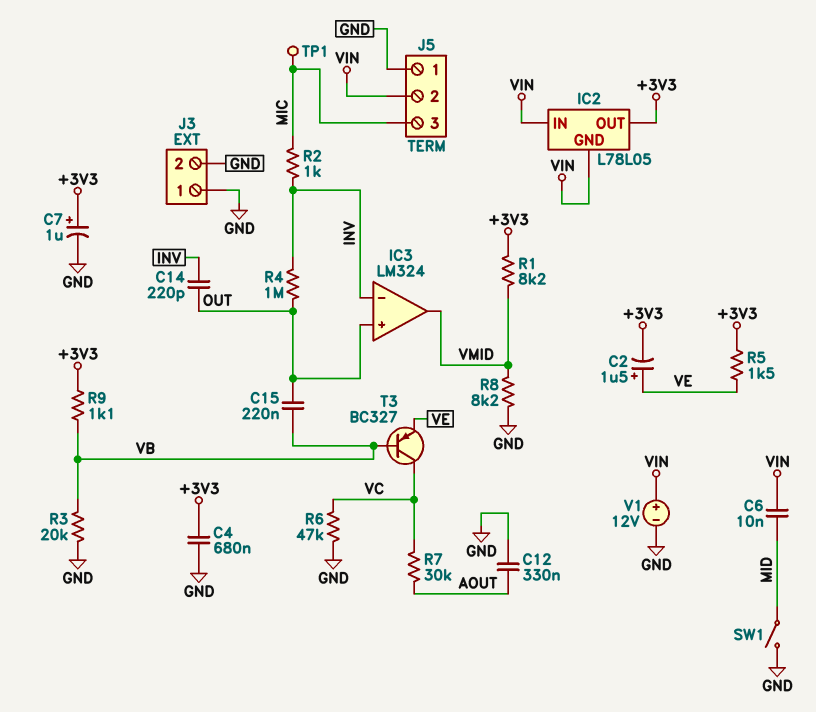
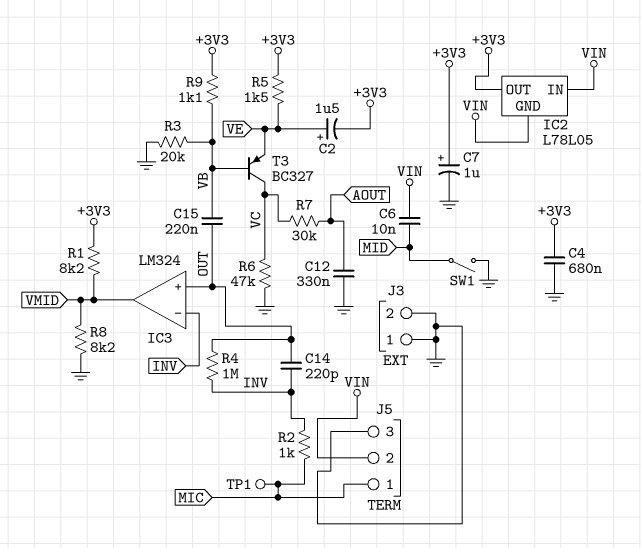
J5 pin 1: GND -> MIC
J5 pin 3: MIC -> GND
V1: 12V (plus VIN, minus GND) -> none

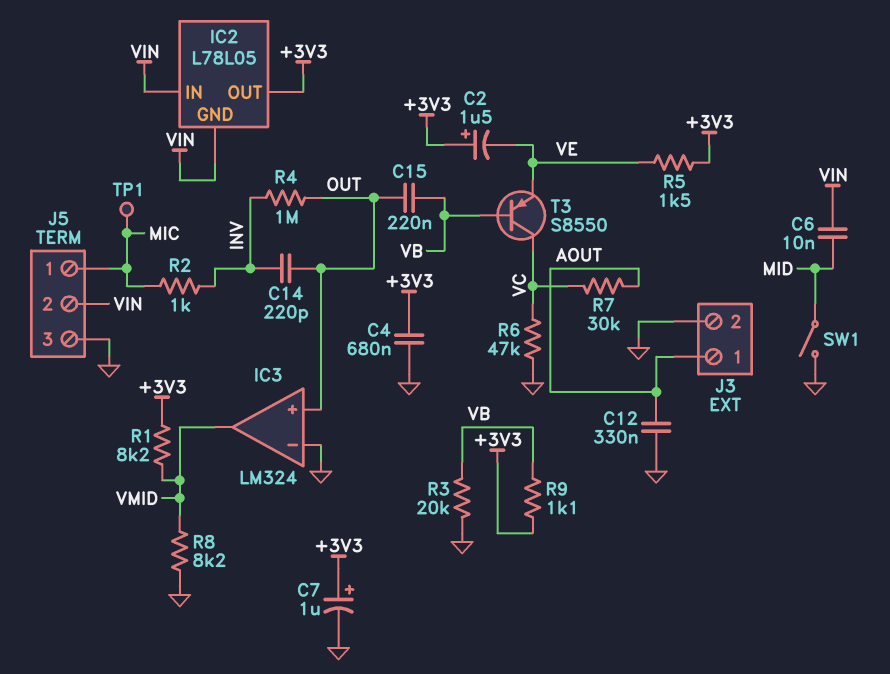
C2: 1.5uF (plus VE, minus +3V3) -> 1.5uF (plus +3V3, minus VE)
IC3 pin in-: INV -> GND
J3 pin 1: GND -> AOUT
T3: PNP BC327 (B VB, C VC, E VE) -> PNP S8550 (B VB, C VC, E VE)

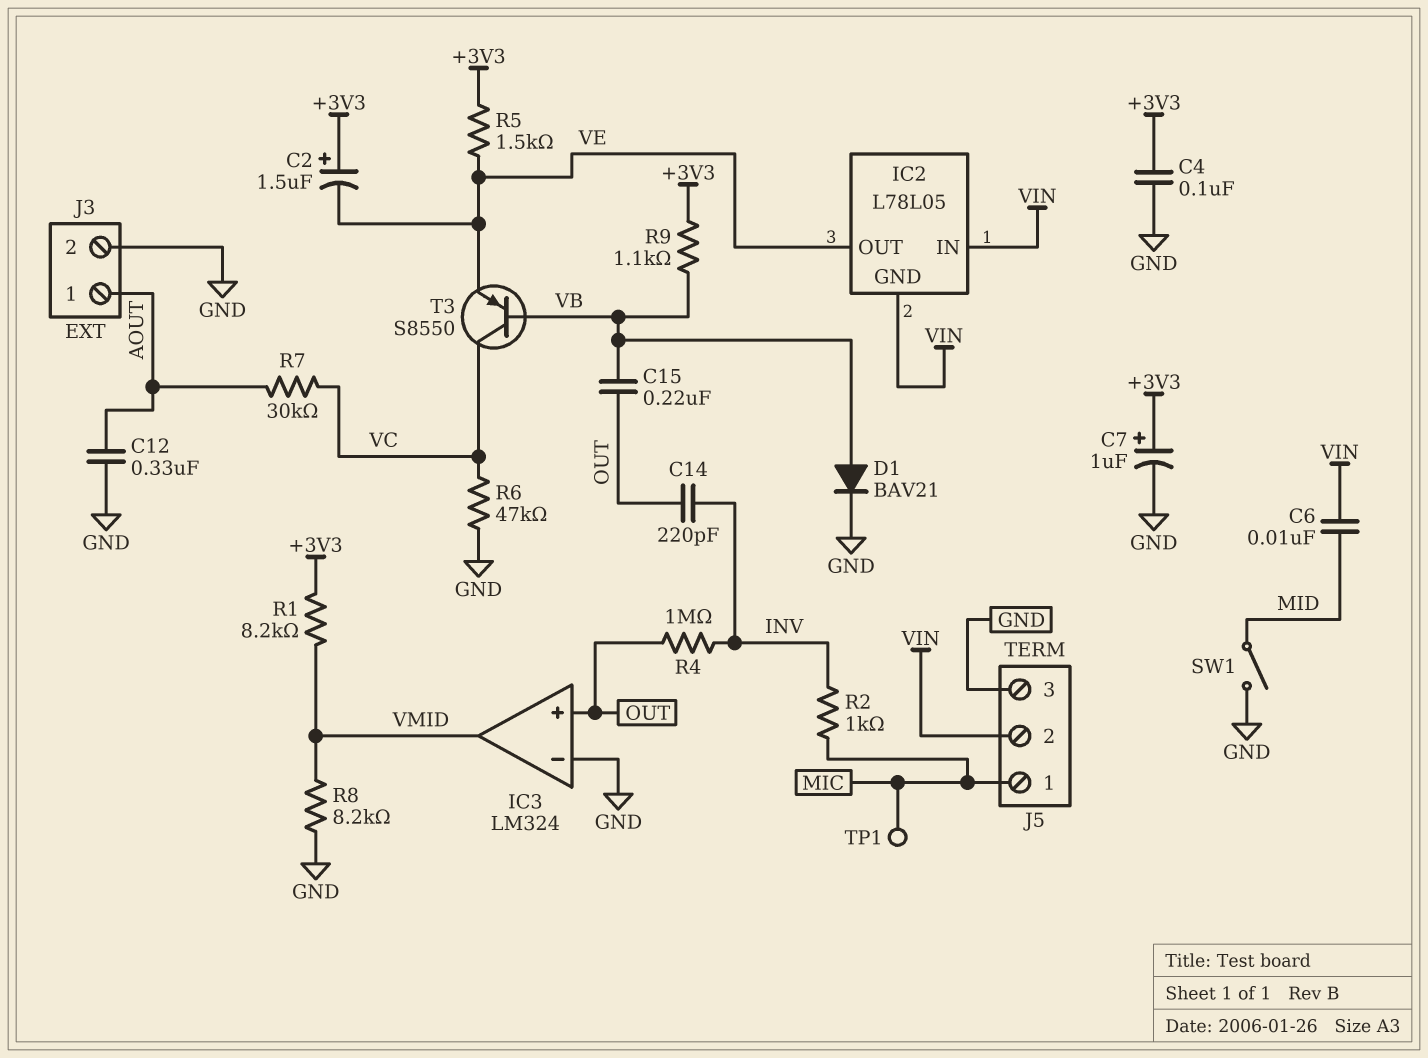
C4: 680nF (+3V3, GND) -> 100nF (+3V3, GND)
D1: none -> diode BAV21 (A VB, K GND)
IC2 pin OUT: +3V3 -> VE
R3: 20k (GND, VB) -> none

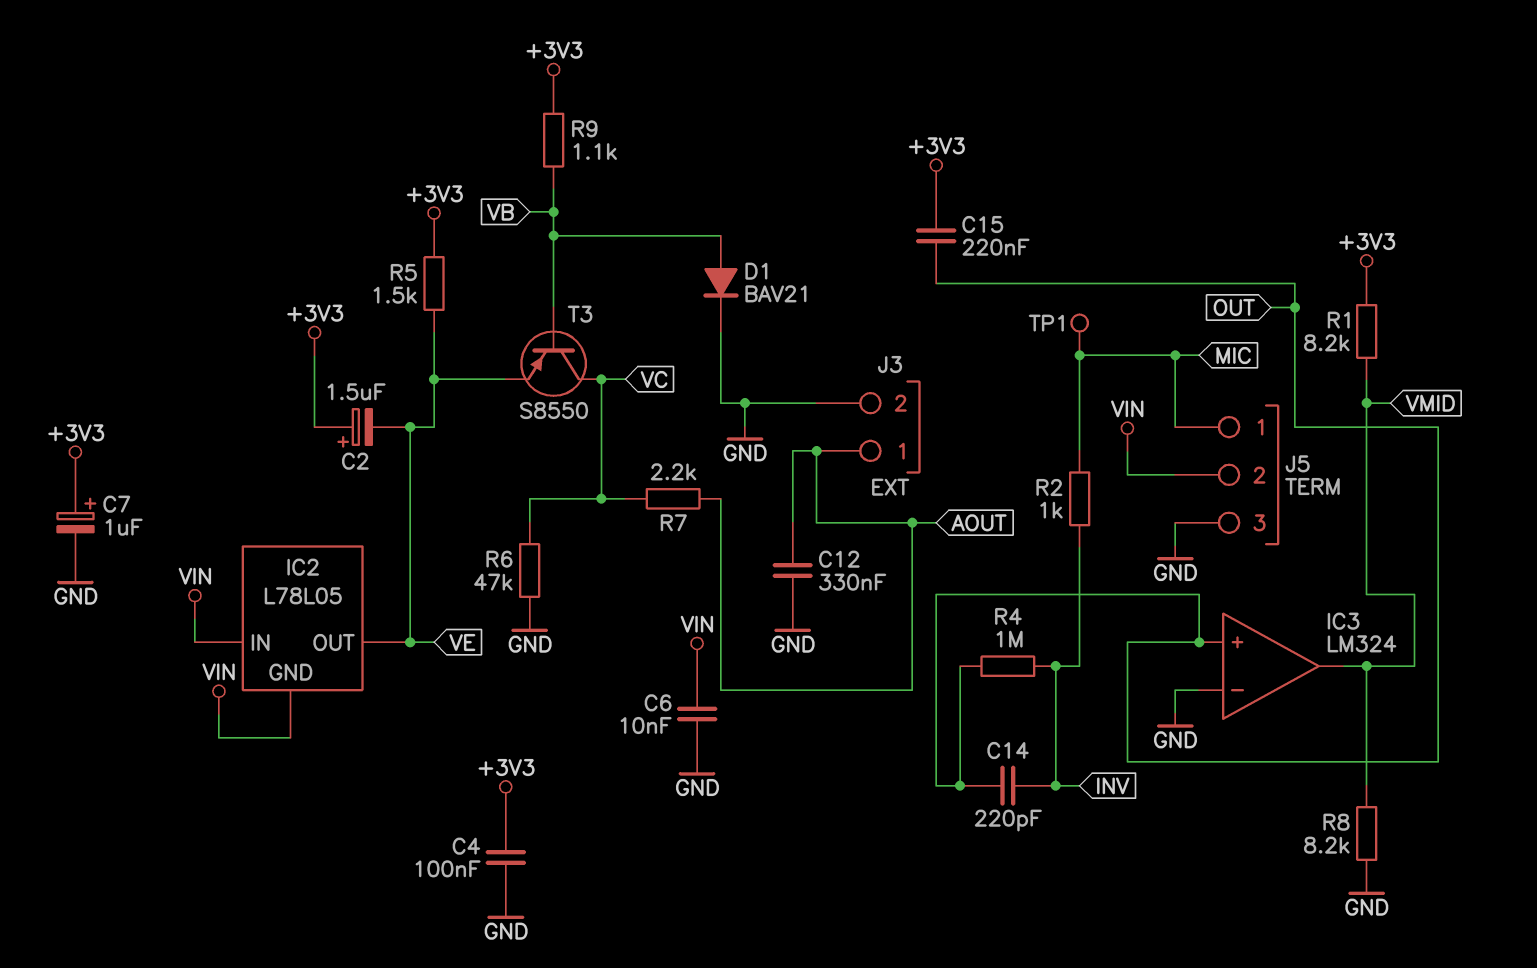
C6: 10nF (MID, VIN) -> 10nF (GND, VIN)
C15: 220nF (OUT, VB) -> 220nF (+3V3, OUT)
R7: 30k (AOUT, VC) -> 2.2k (AOUT, VC)
SW1: switch (GND, MID) -> none

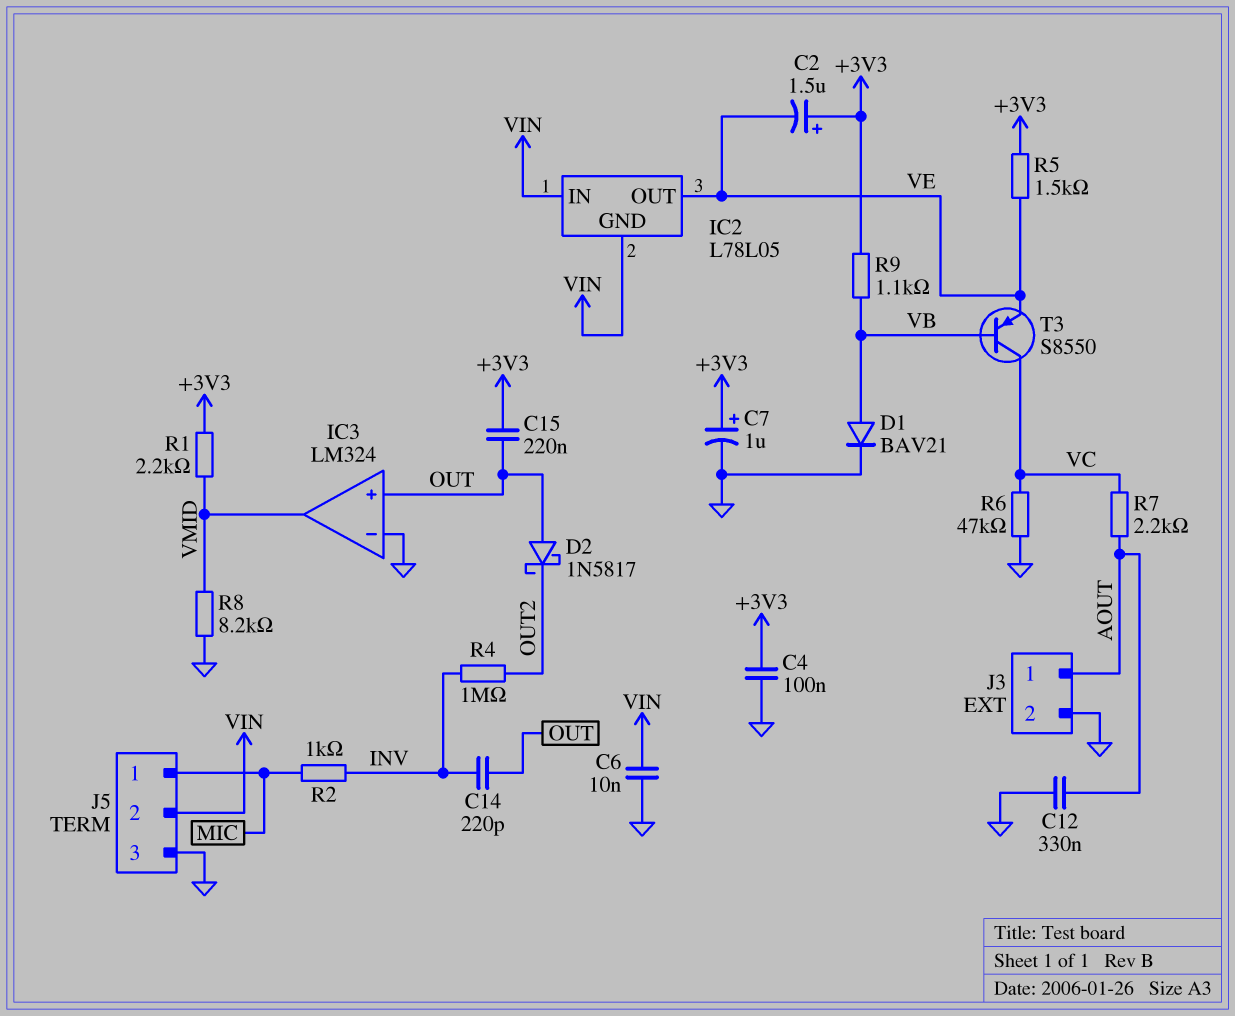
D2: none -> schottky 1N5817 (A OUT, K OUT2)
R1: 8.2k (+3V3, VMID) -> 2.2k (+3V3, VMID)
R4: 1M (INV, OUT) -> 1M (INV, OUT2)
TP1: test point (MIC) -> none

